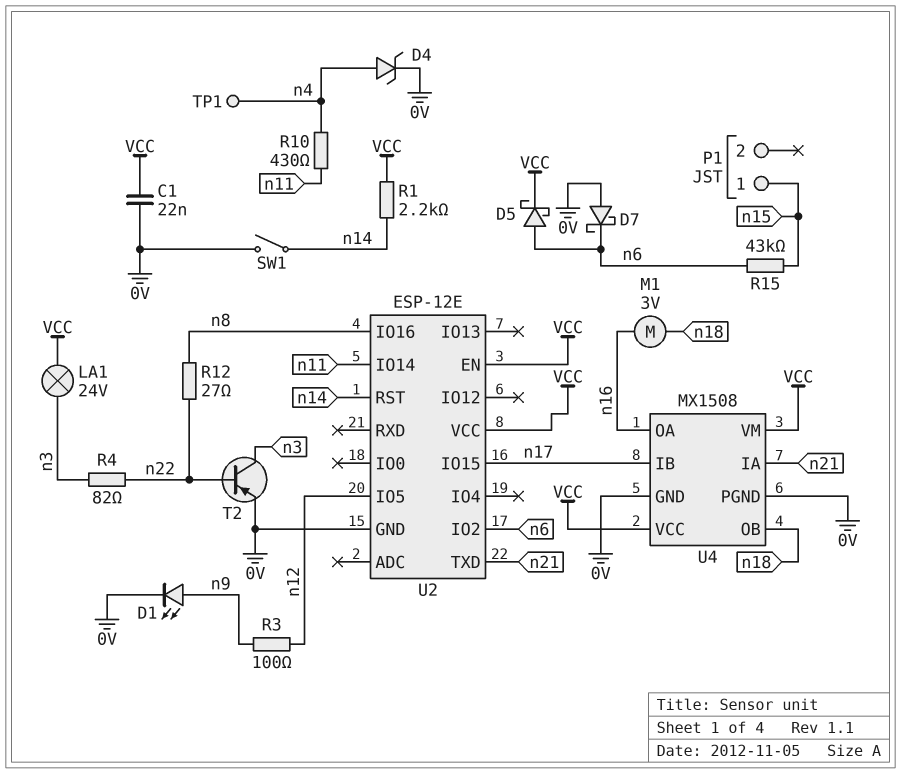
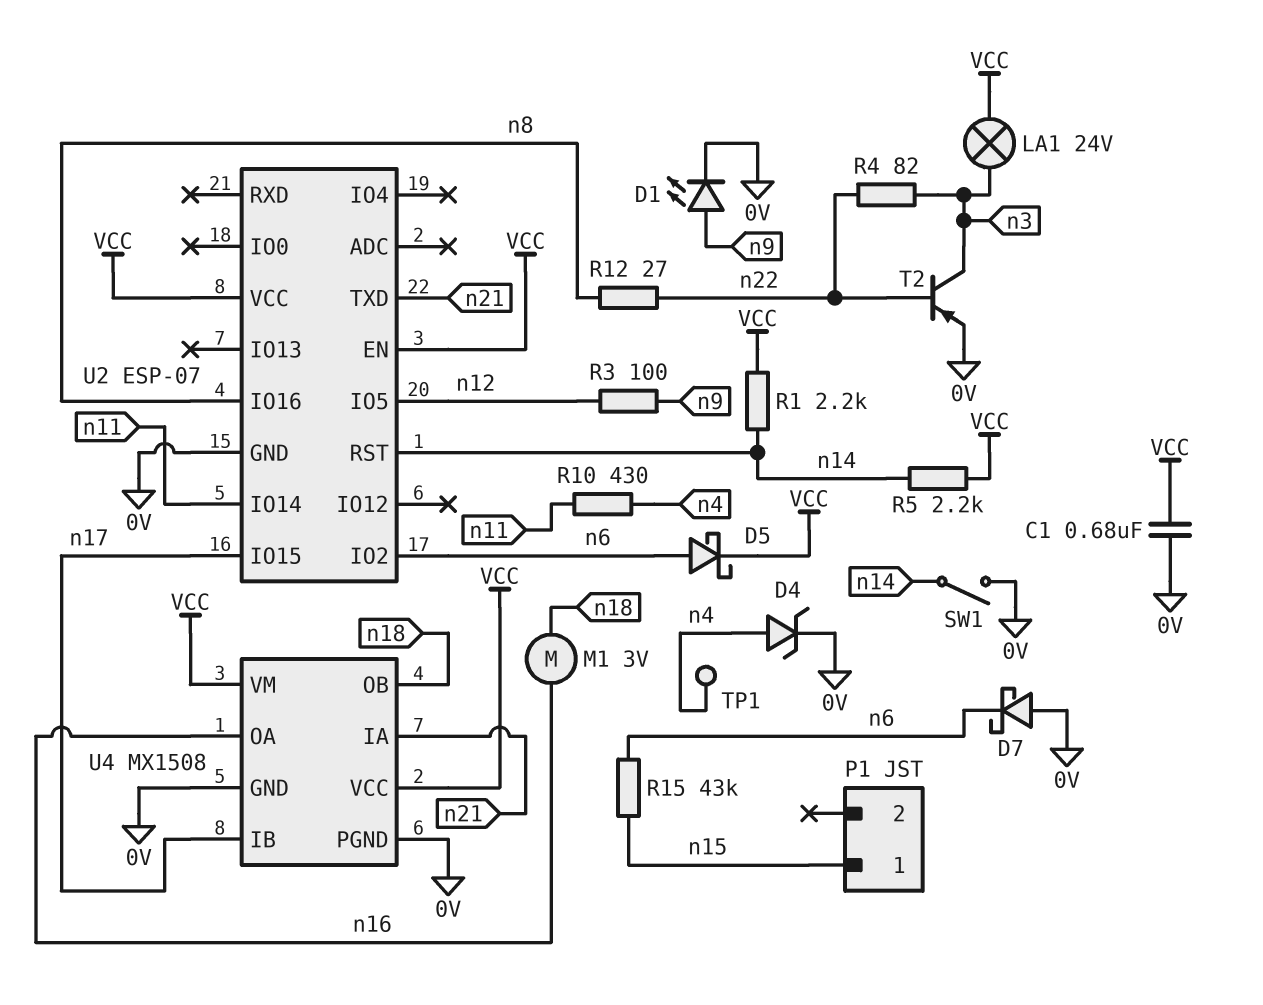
C1: 22nF (0V, VCC) -> 680nF (0V, VCC)
R5: none -> 2.2k (VCC, n14)
U2: ESP-12E -> ESP-07

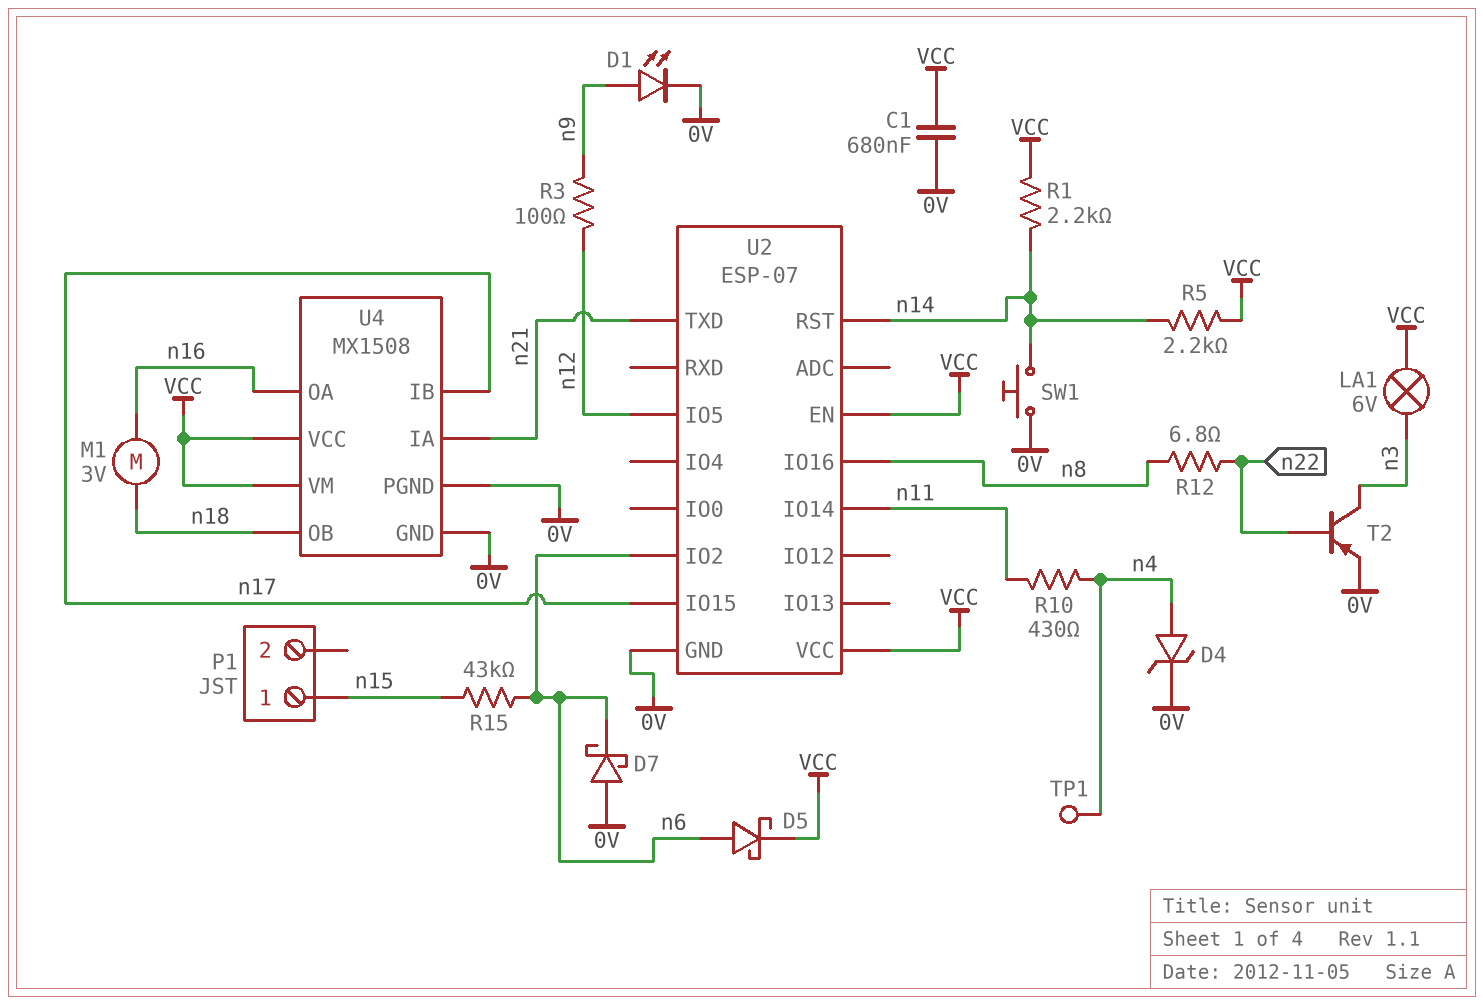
LA1: lamp 24V (VCC, n3) -> lamp 6V (VCC, n3)
R4: 82 (n3, n22) -> none
R12: 27 (n8, n22) -> 6.8 (n8, n22)
SW1: switch (0V, n14) -> button (0V, n14)

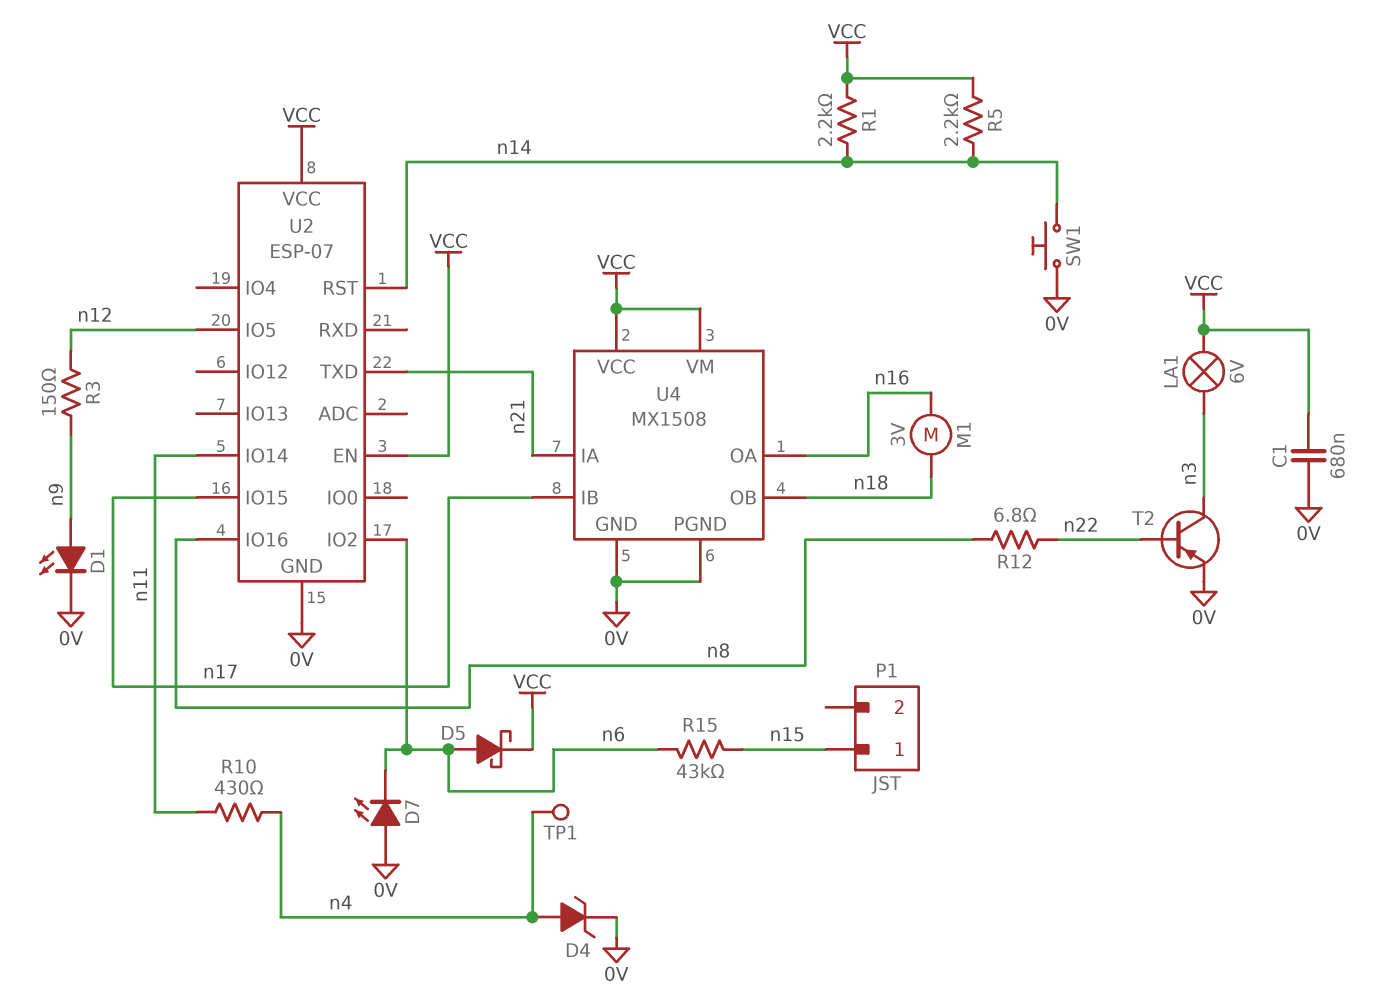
D7: schottky (A 0V, K n6) -> LED (A 0V, K n6)
R3: 100 (n9, n12) -> 150 (n9, n12)

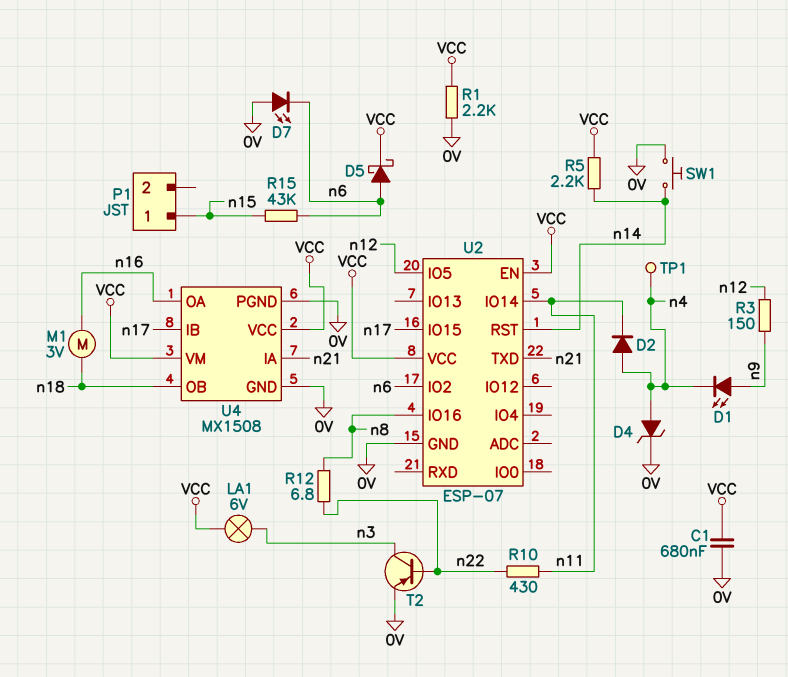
D1: LED (A n9, K 0V) -> LED (A n9, K n4)
D2: none -> diode (A n4, K n11)
R1: 2.2k (VCC, n14) -> 2.2k (0V, VCC)
R10: 430 (n4, n11) -> 430 (n11, n22)

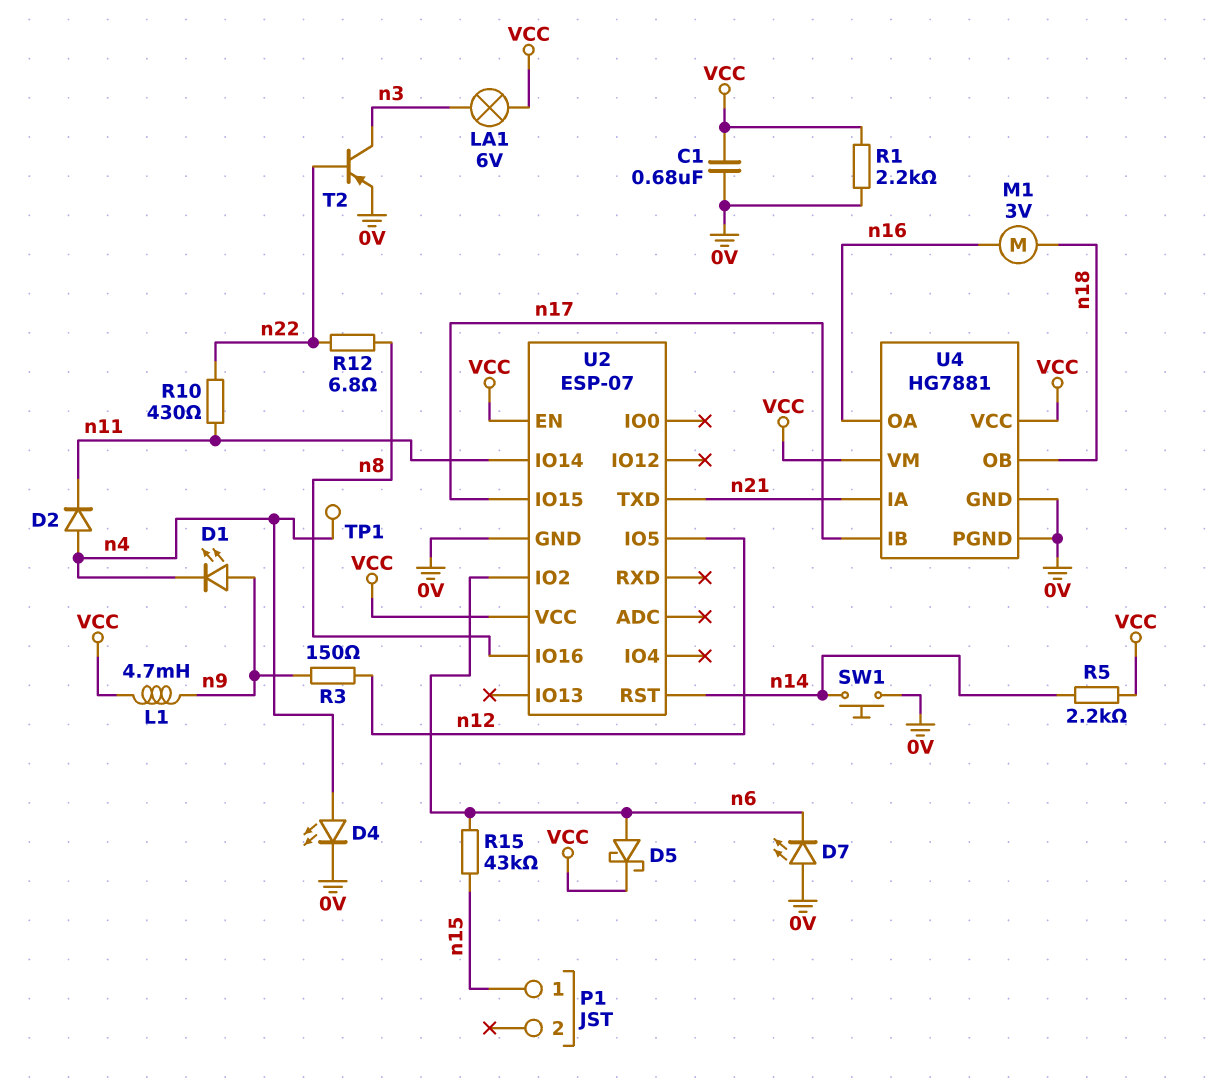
D4: zener (A n4, K 0V) -> LED (A n4, K 0V)
L1: none -> 4.7mH (VCC, n9)
U4: MX1508 -> HG7881

